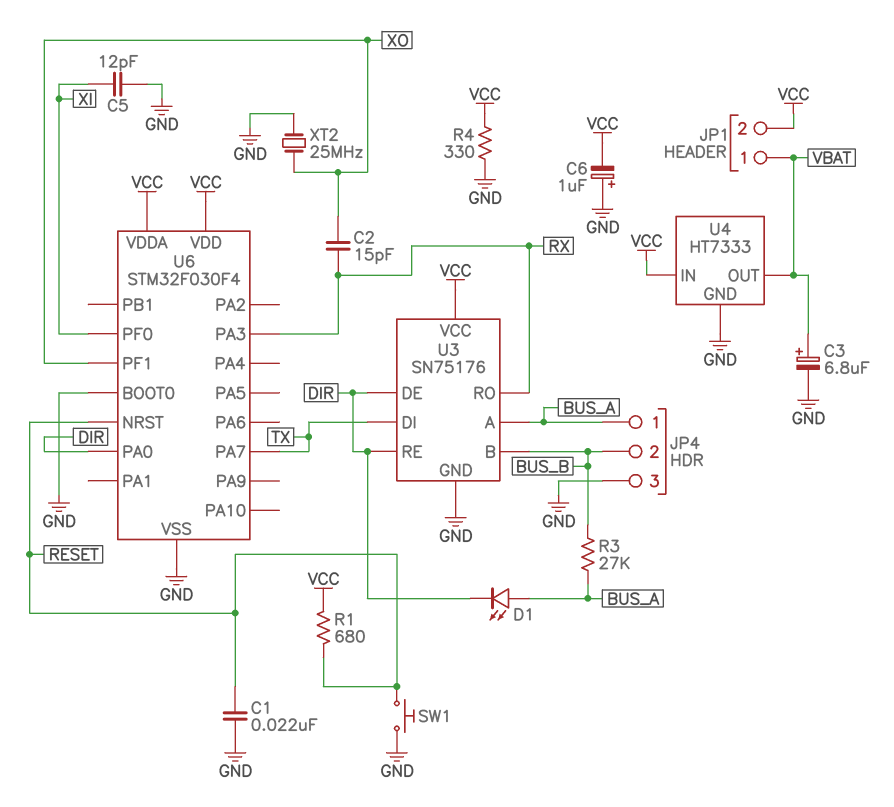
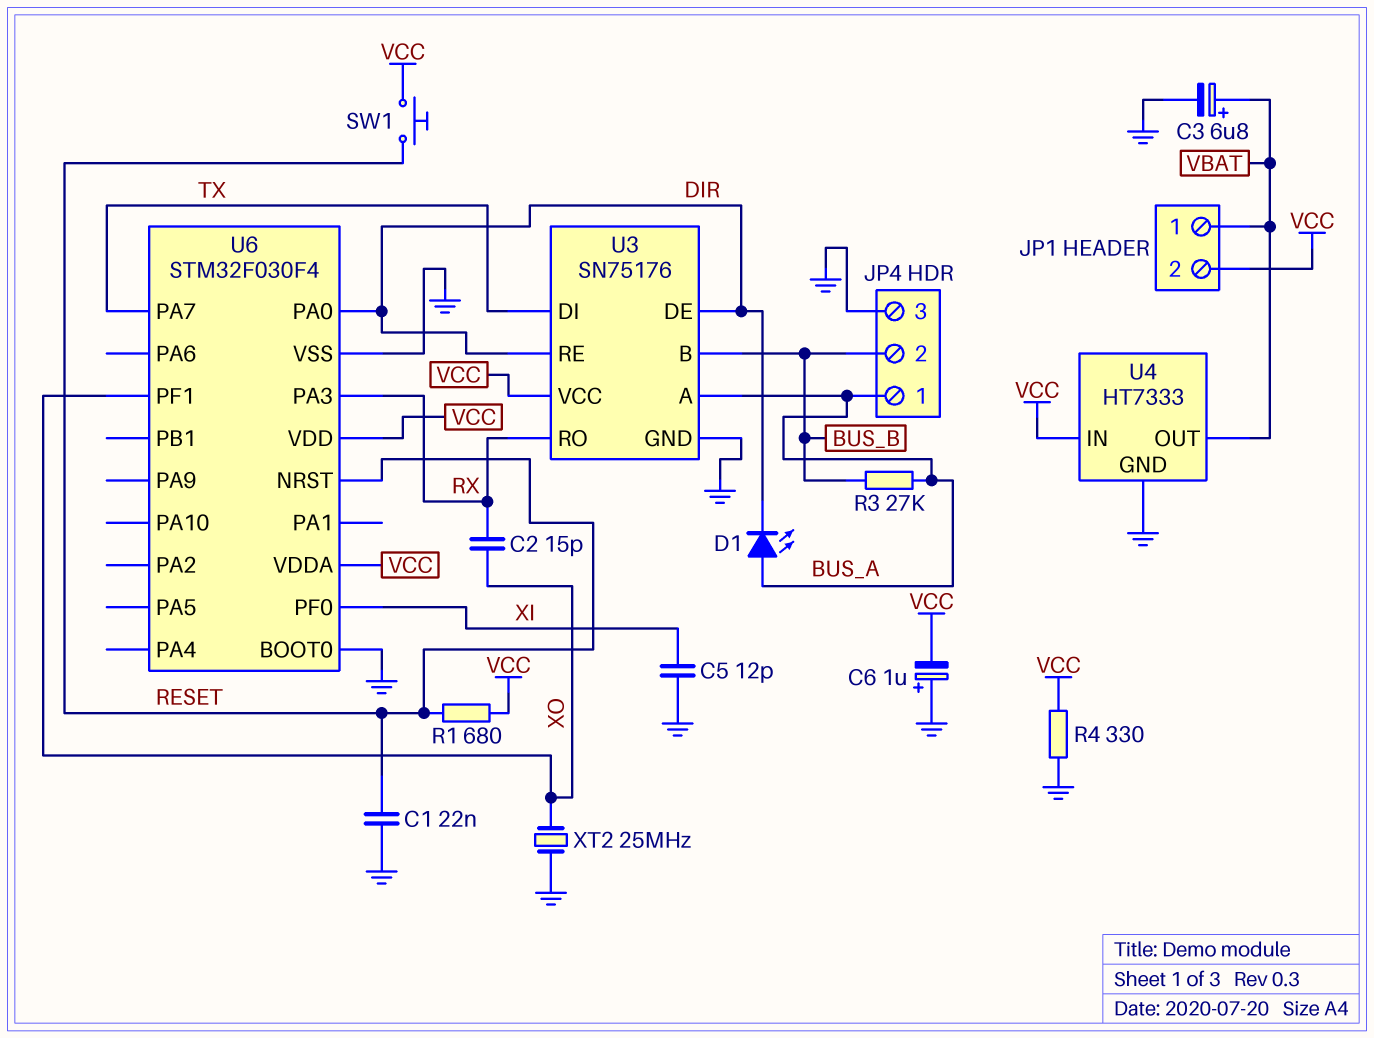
SW1: button (GND, RESET) -> button (RESET, VCC)

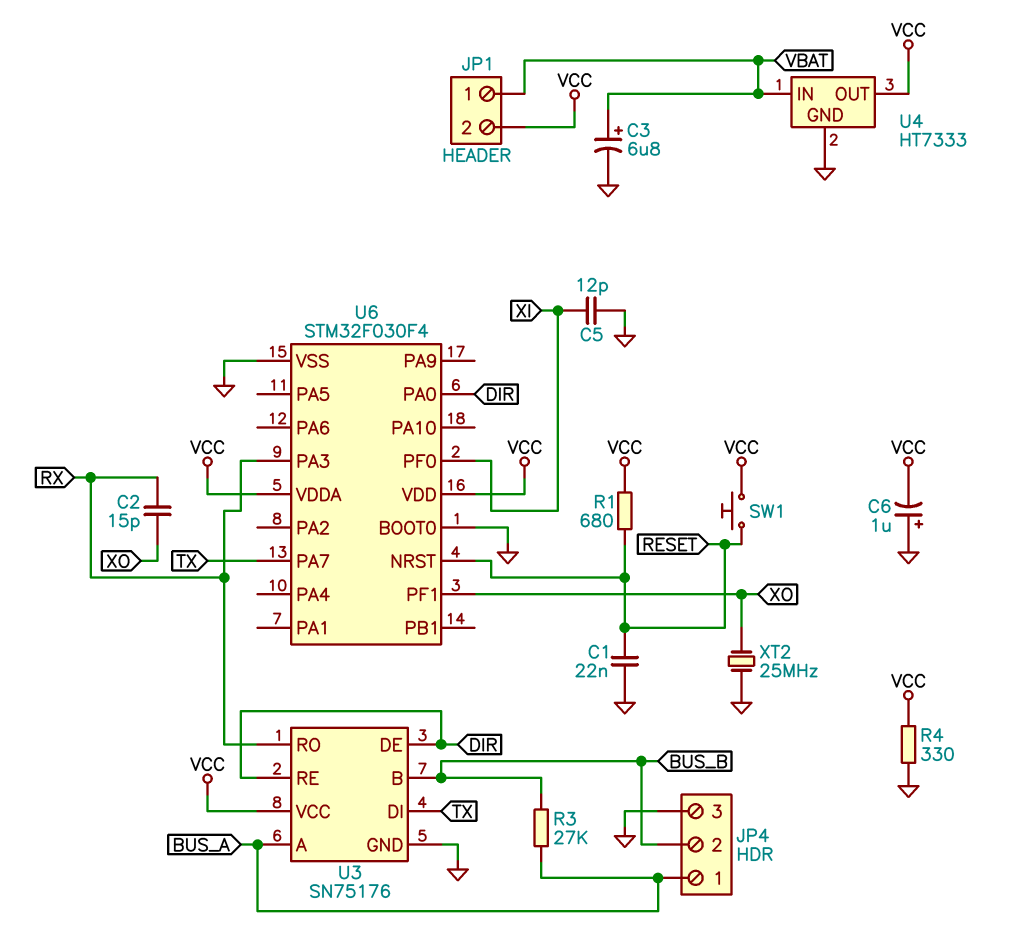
D1: LED (A BUS_A, K DIR) -> none
U4 pin IN: VCC -> VBAT
U4 pin OUT: VBAT -> VCC

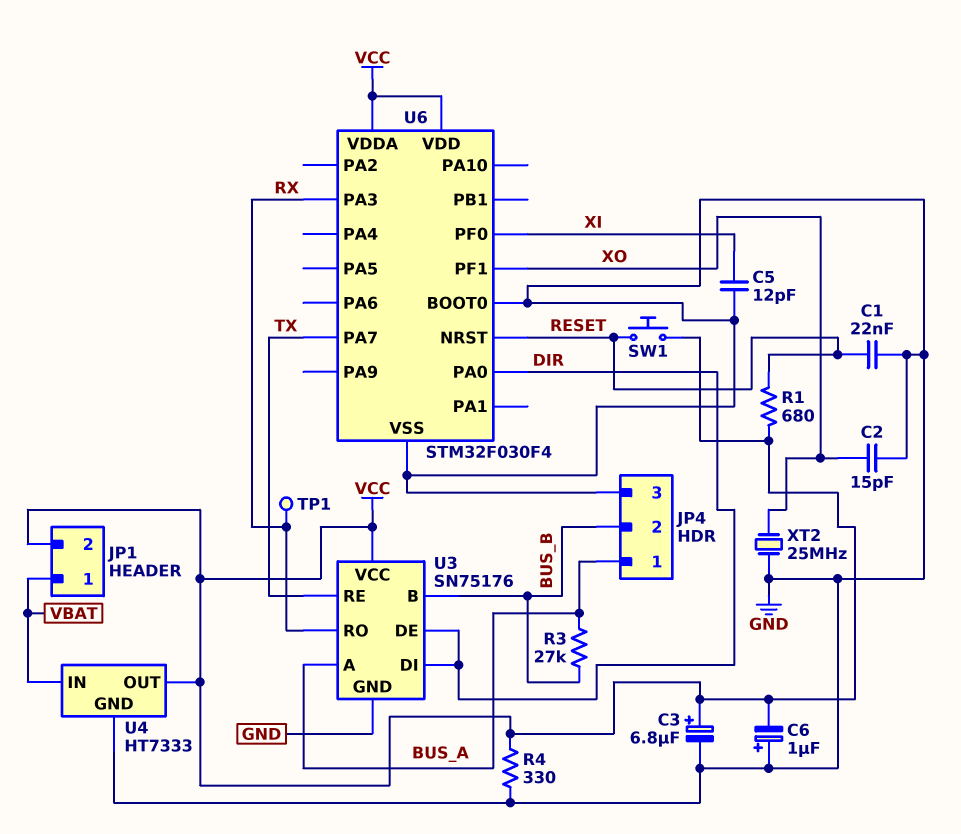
C2: 15pF (RX, XO) -> 15pF (GND, XO)
C3: 6.8uF (plus VBAT, minus GND) -> 6.8uF (plus VCC, minus GND)
TP1: none -> test point (RX)
U3 pin DI: TX -> DIR
U3 pin RE: DIR -> TX

